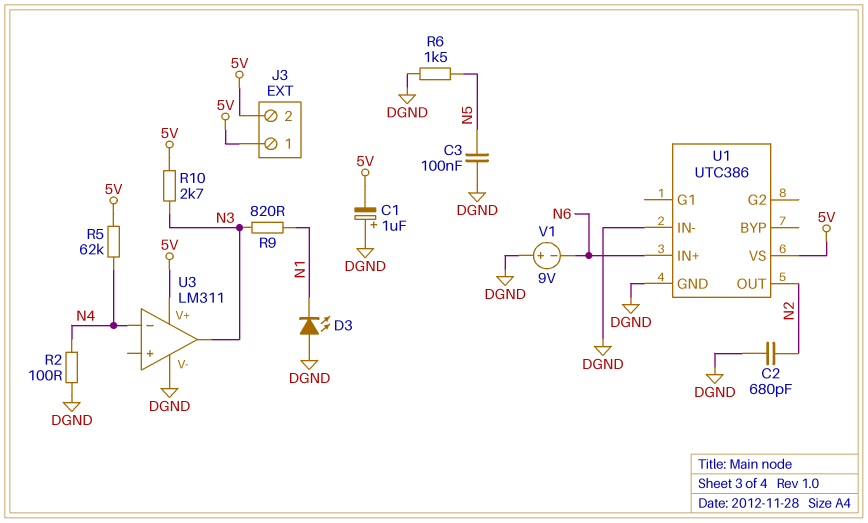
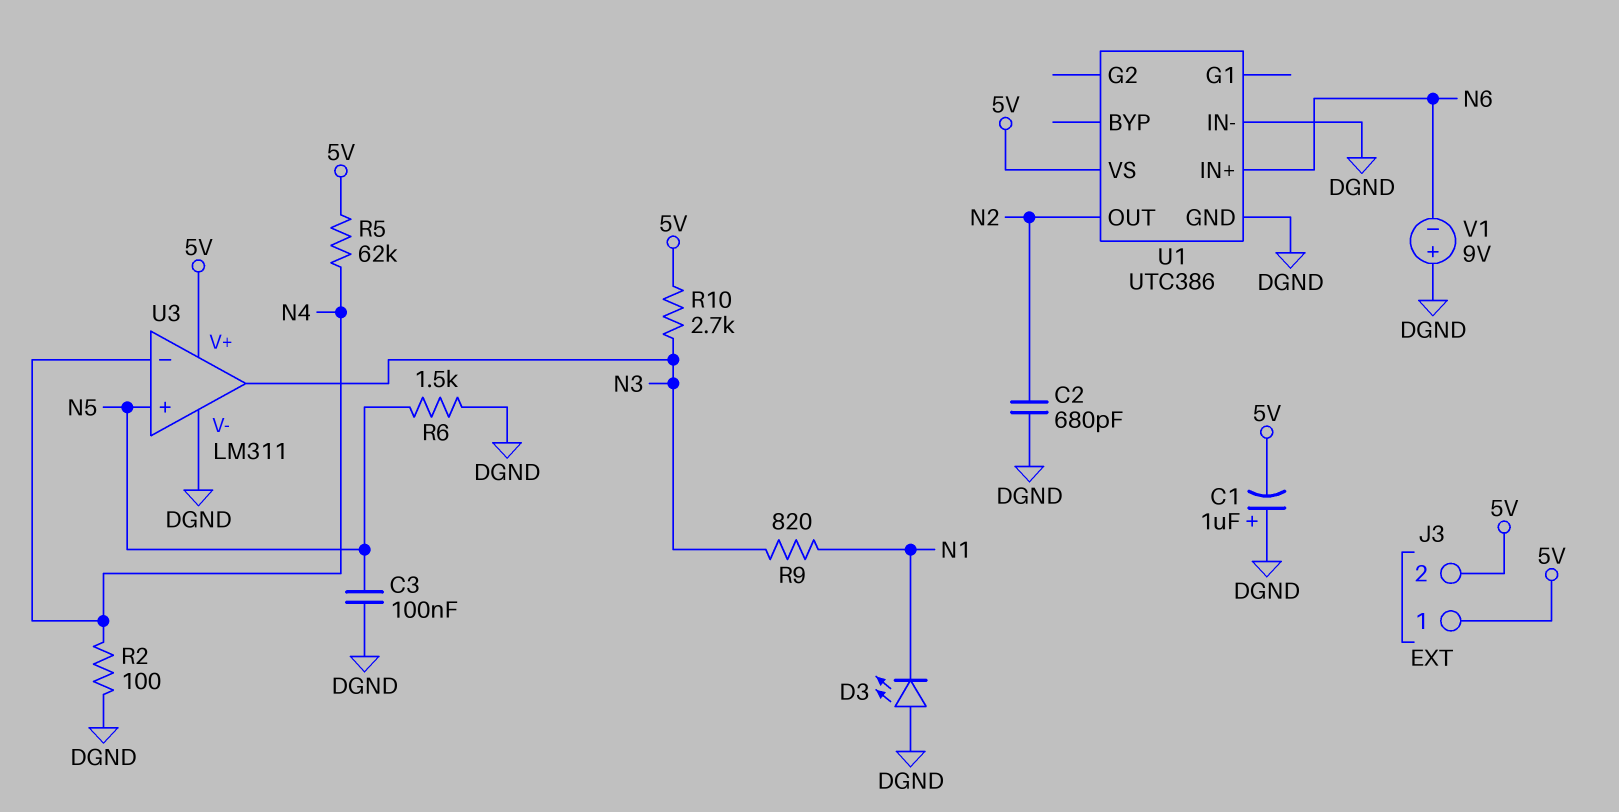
U3 pin in+: none -> N5

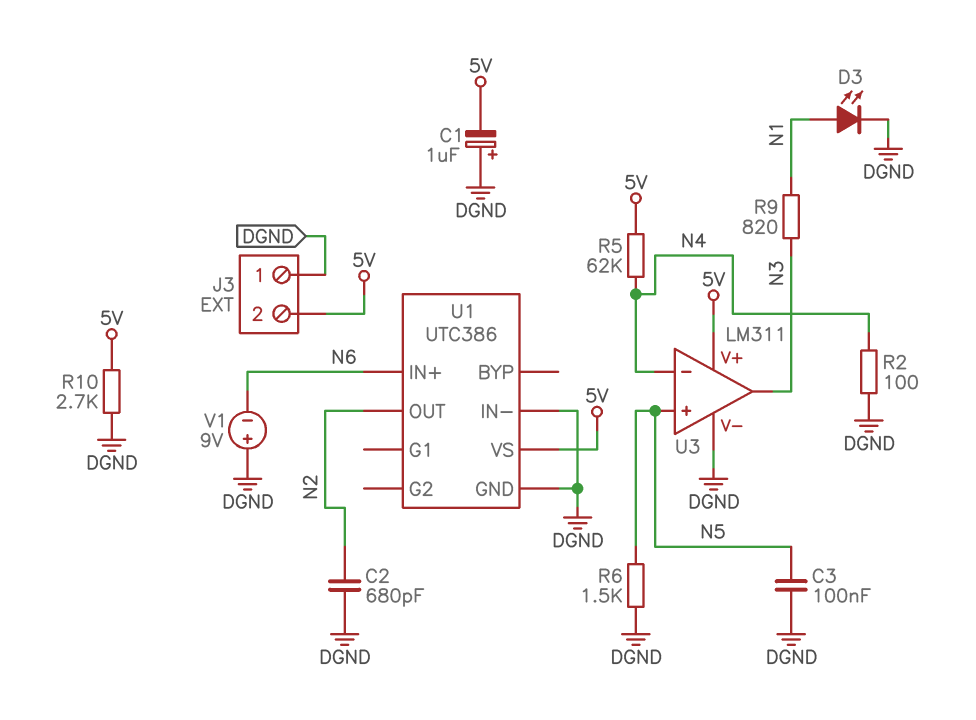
D3: LED (A DGND, K N1) -> LED (A N1, K DGND)
J3 pin 1: 5V -> DGND
R10: 2.7k (5V, N3) -> 2.7k (5V, DGND)

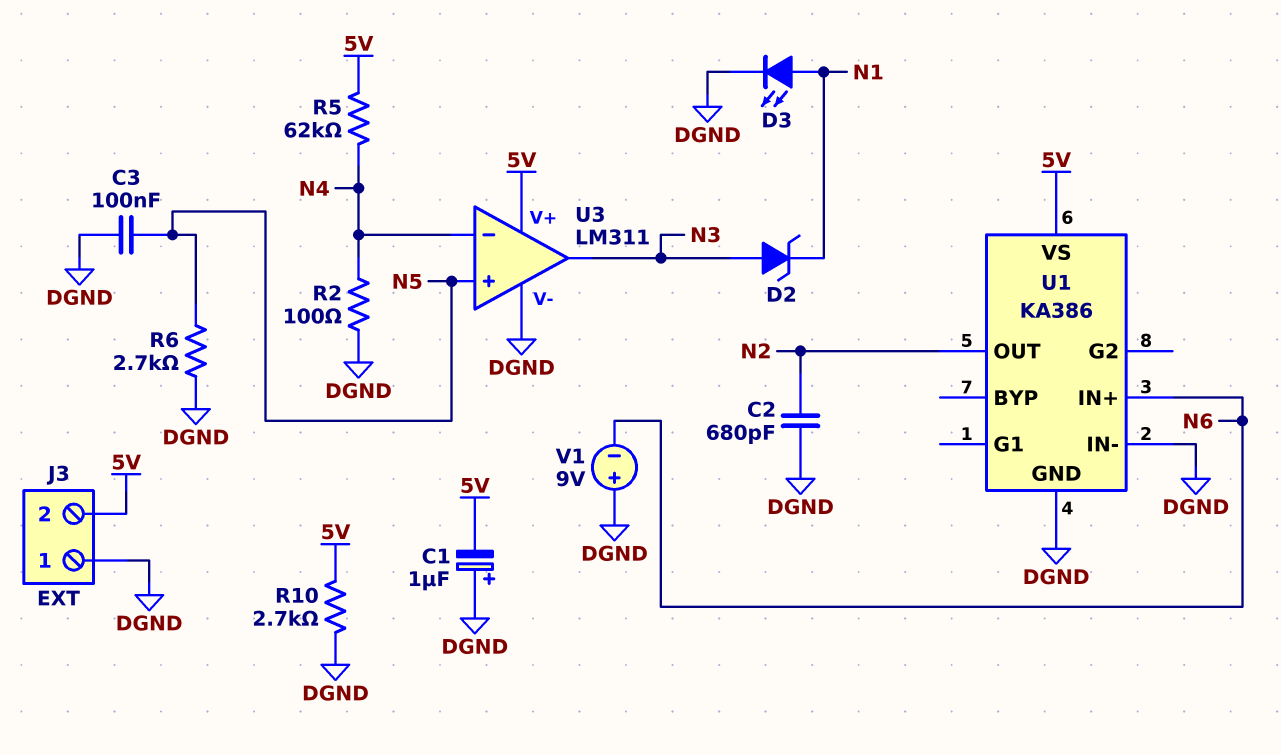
D2: none -> zener (A N3, K N1)
R6: 1.5k (DGND, N5) -> 2.7k (DGND, N5)
R9: 820 (N1, N3) -> none
U1: UTC386 -> KA386

